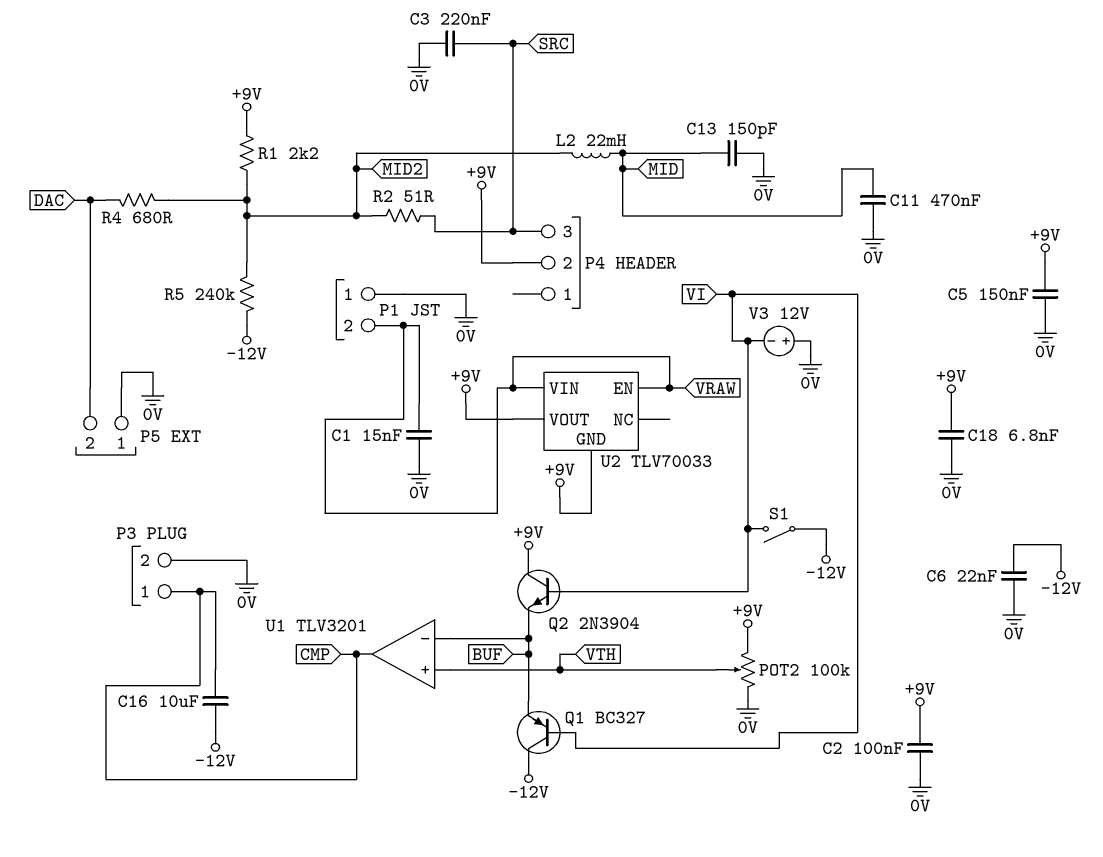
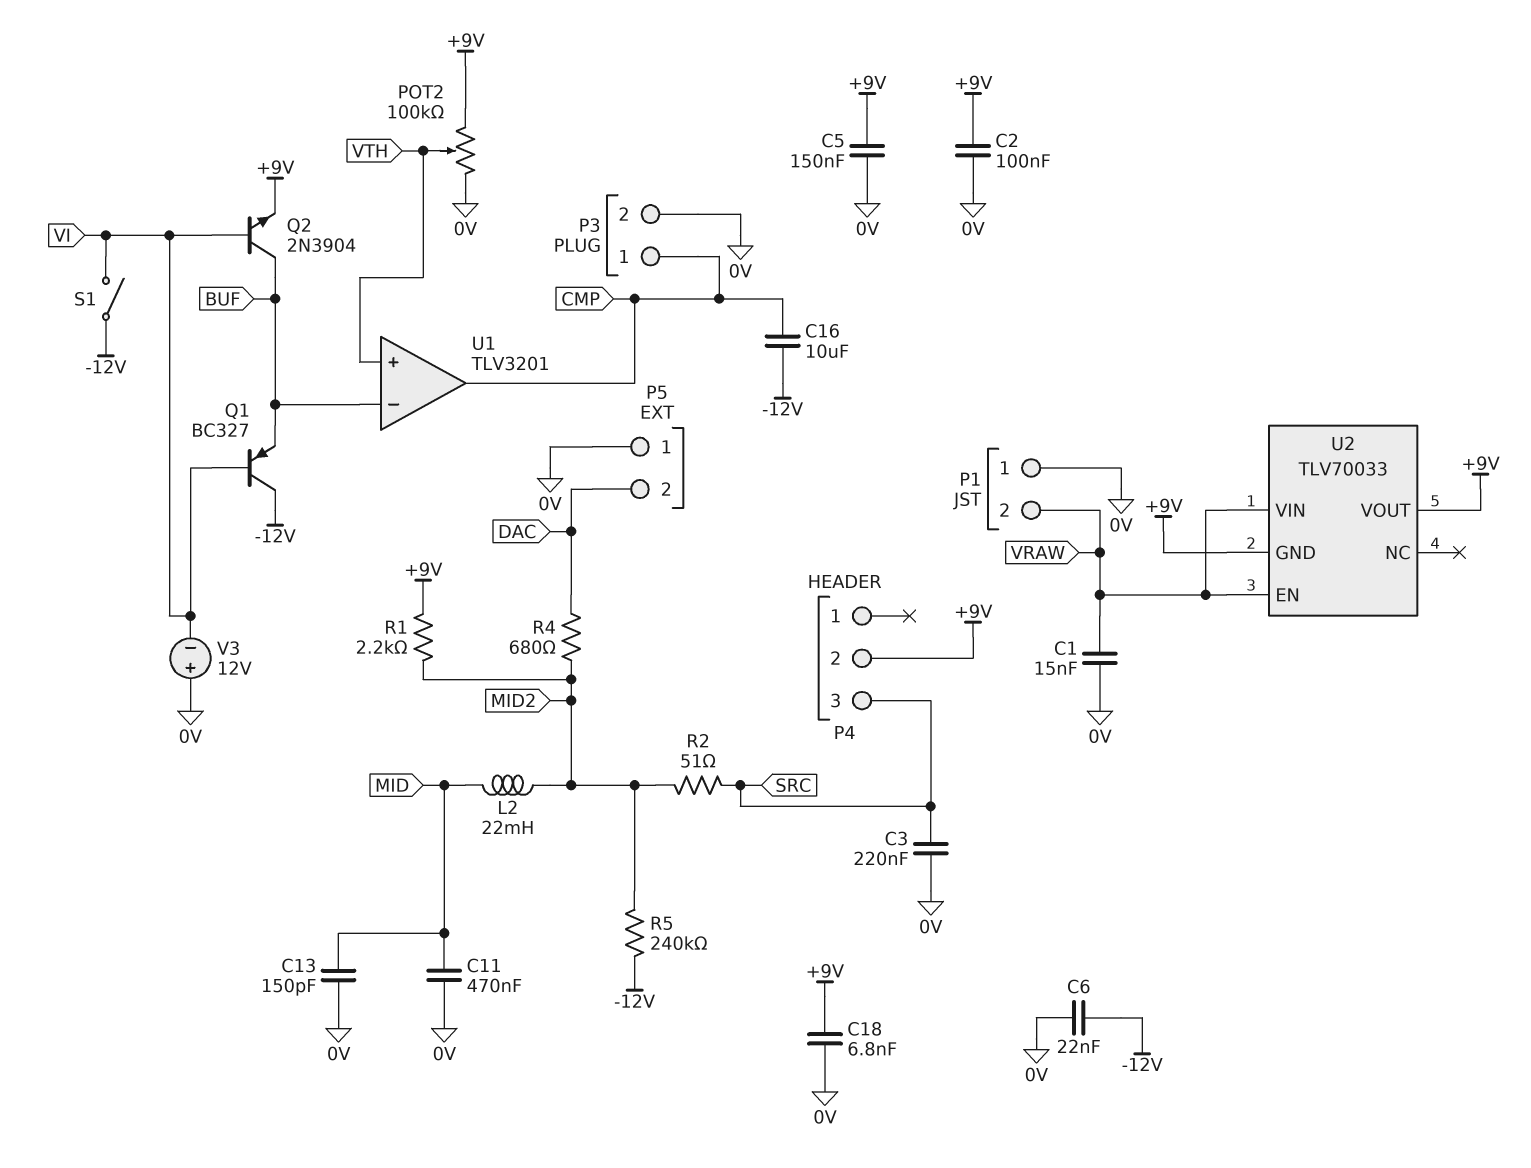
Q2: NPN 2N3904 (B VI, C +9V, E BUF) -> NPN 2N3904 (B VI, C BUF, E +9V)

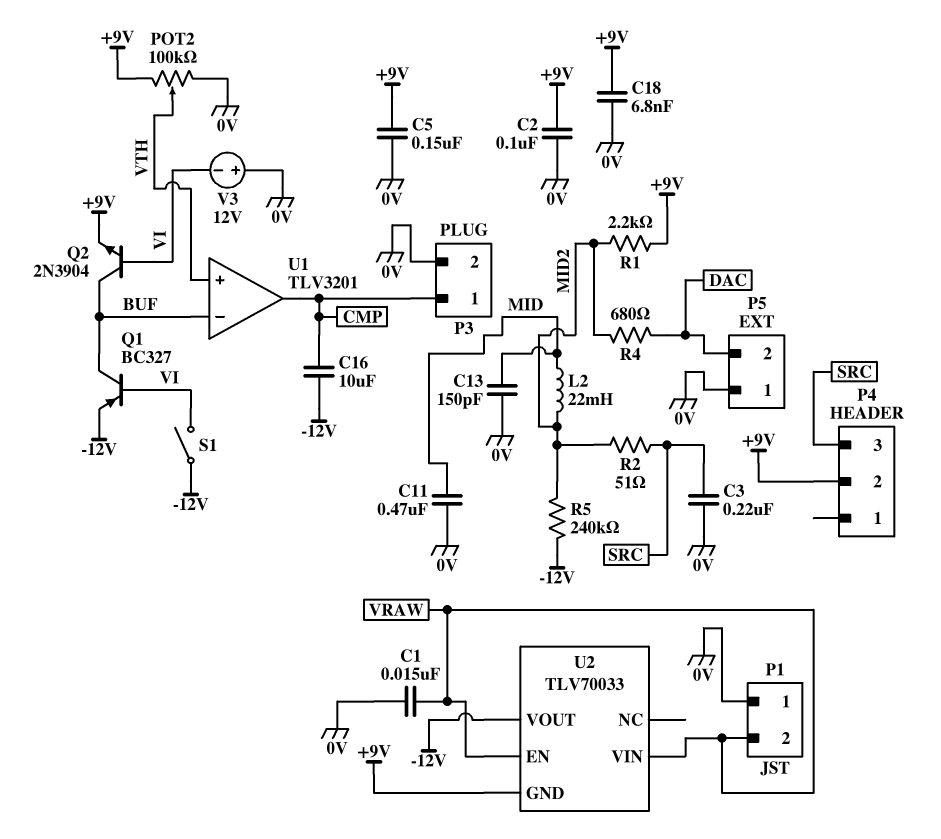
C6: 22nF (-12V, 0V) -> none
Q1: PNP BC327 (B VI, C -12V, E BUF) -> PNP BC327 (B VI, C BUF, E -12V)
U2 pin VOUT: +9V -> -12V

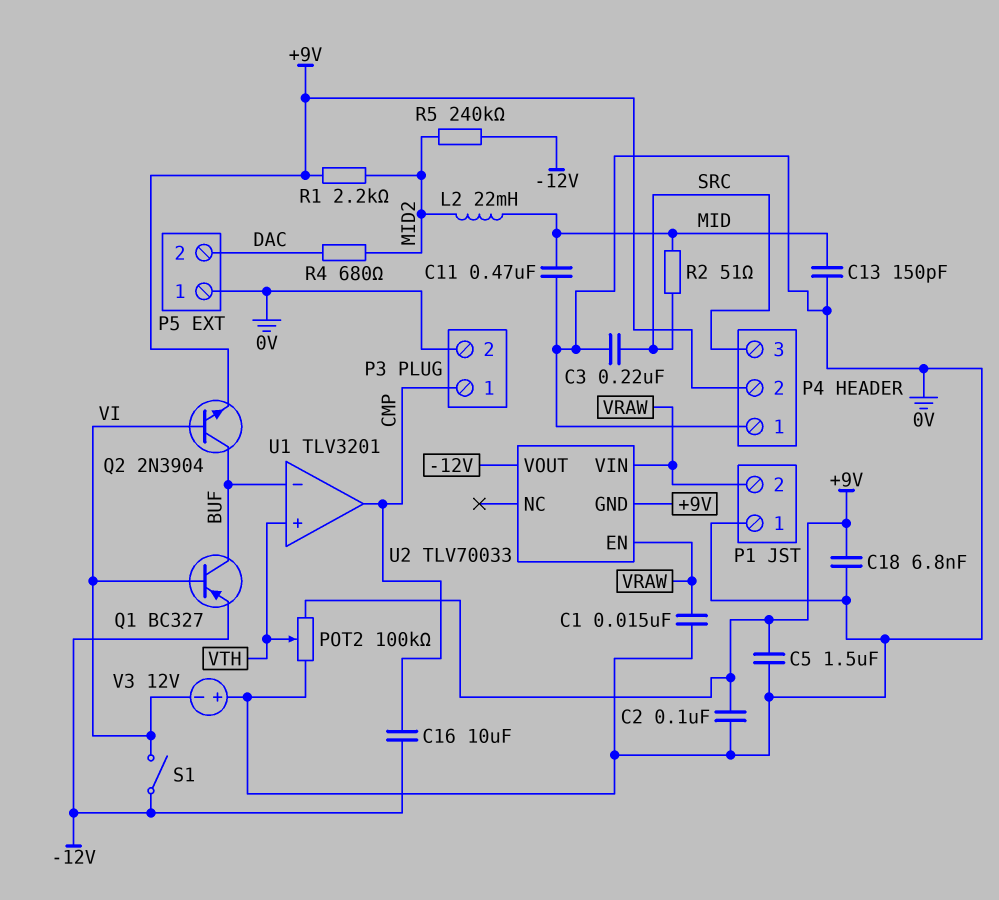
C5: 150nF (+9V, 0V) -> 1.5uF (+9V, 0V)
P4 pin 1: none -> 0V
R2: 51 (MID2, SRC) -> 51 (MID, SRC)

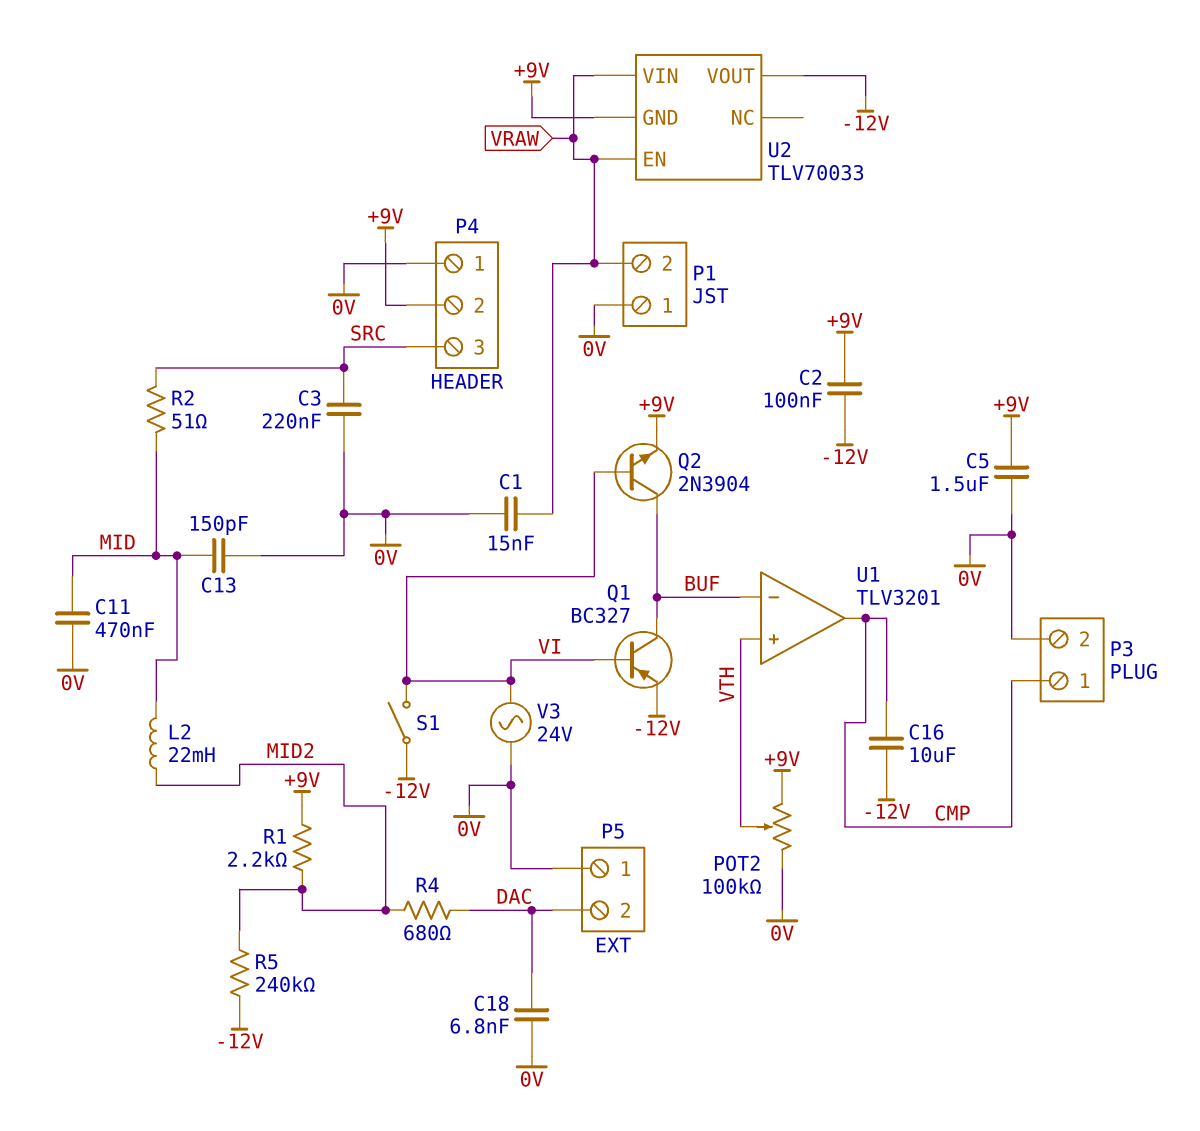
C2: 100nF (+9V, 0V) -> 100nF (+9V, -12V)
C18: 6.8nF (+9V, 0V) -> 6.8nF (0V, DAC)
V3: 12V (plus 0V, minus VI) -> AC 24V (0V, VI)

